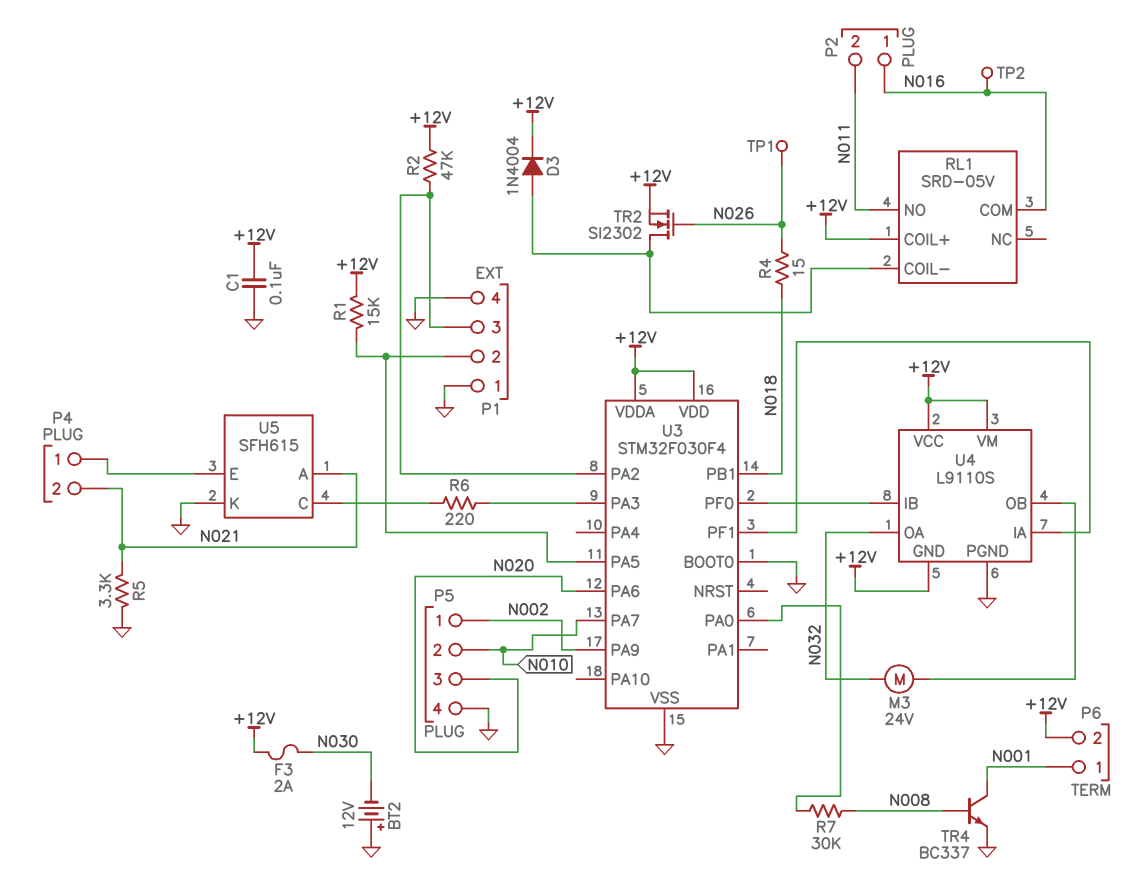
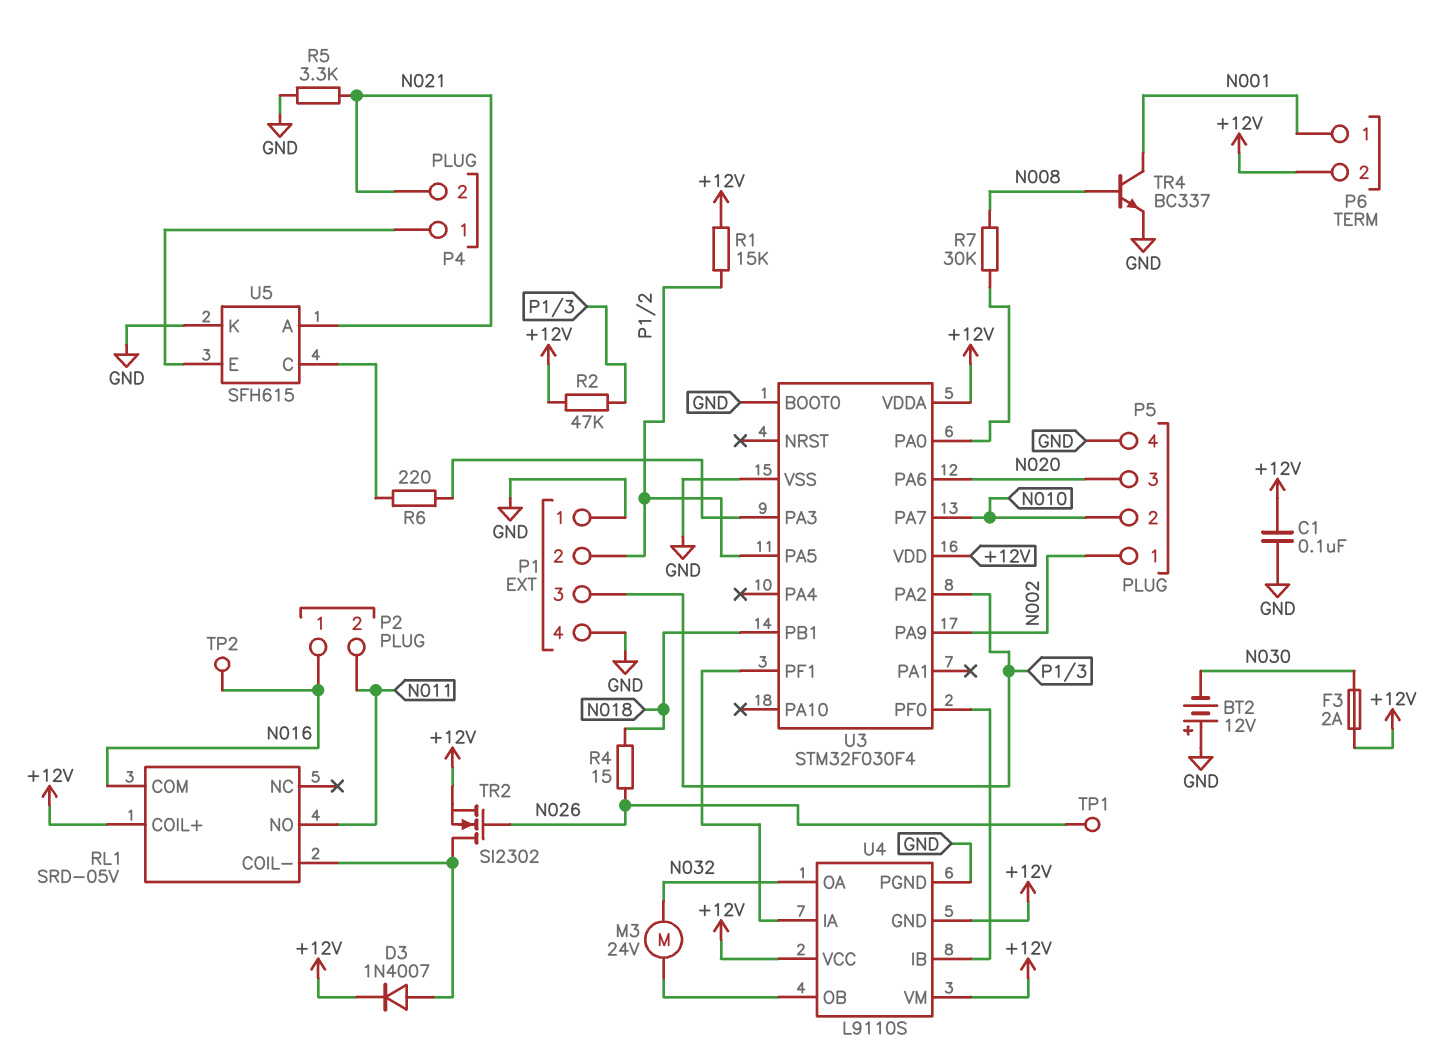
D3: diode 1N4004 (A RL1/COIL-, K +12V) -> diode 1N4007 (A RL1/COIL-, K +12V)

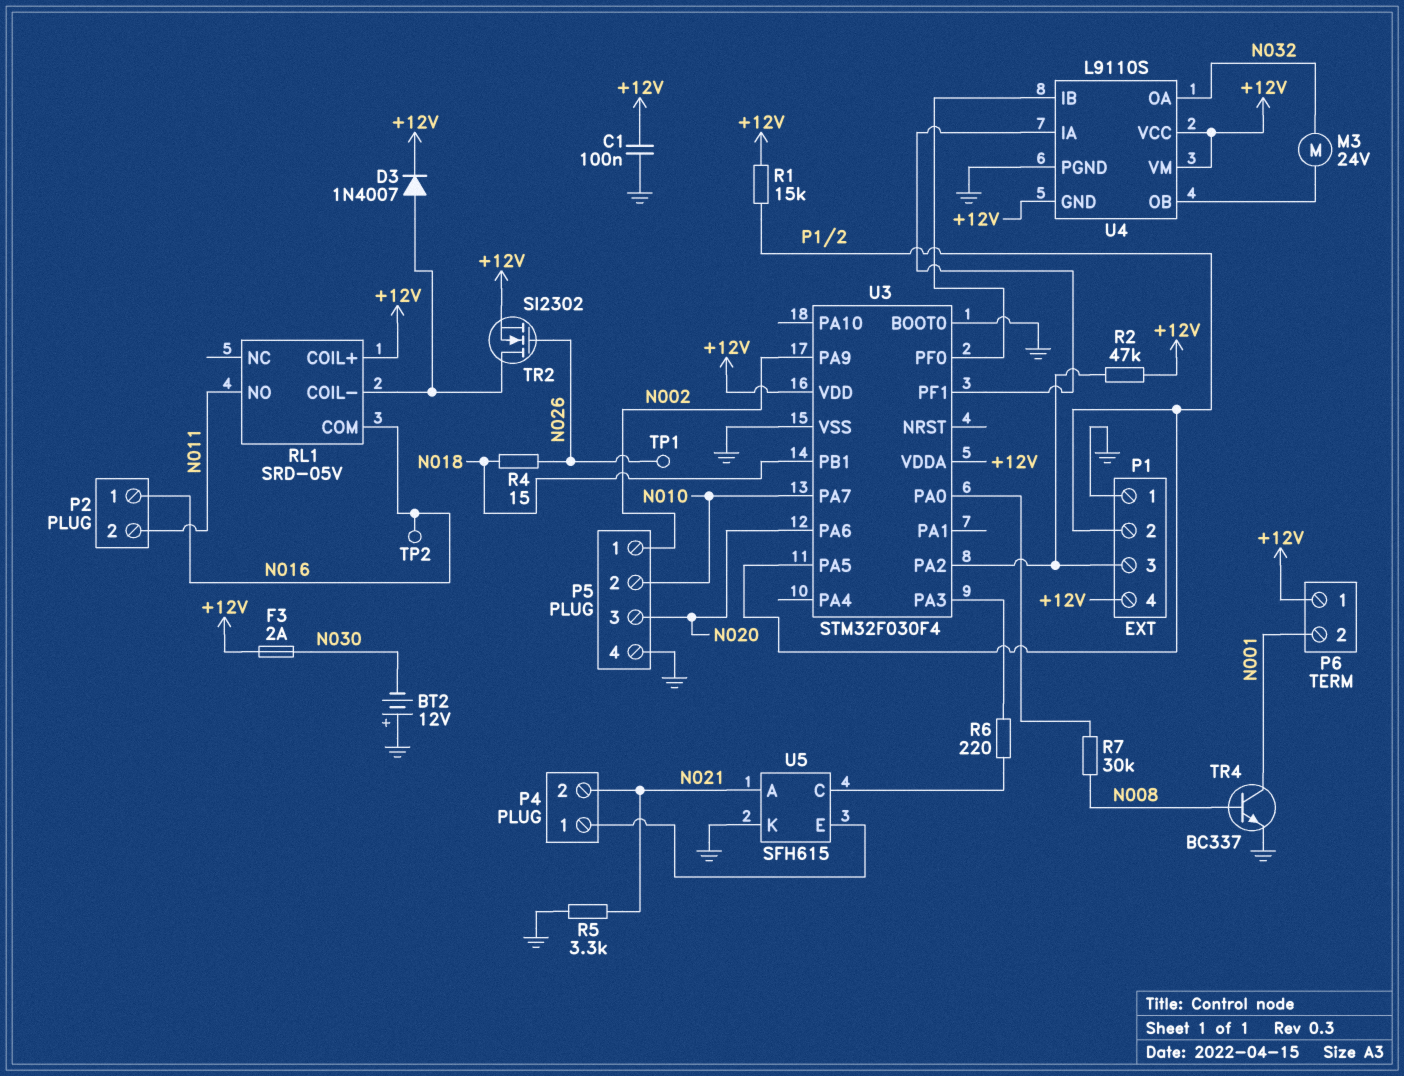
P1 pin 4: GND -> +12V
P6 pin 1: N001 -> +12V
P6 pin 2: +12V -> N001

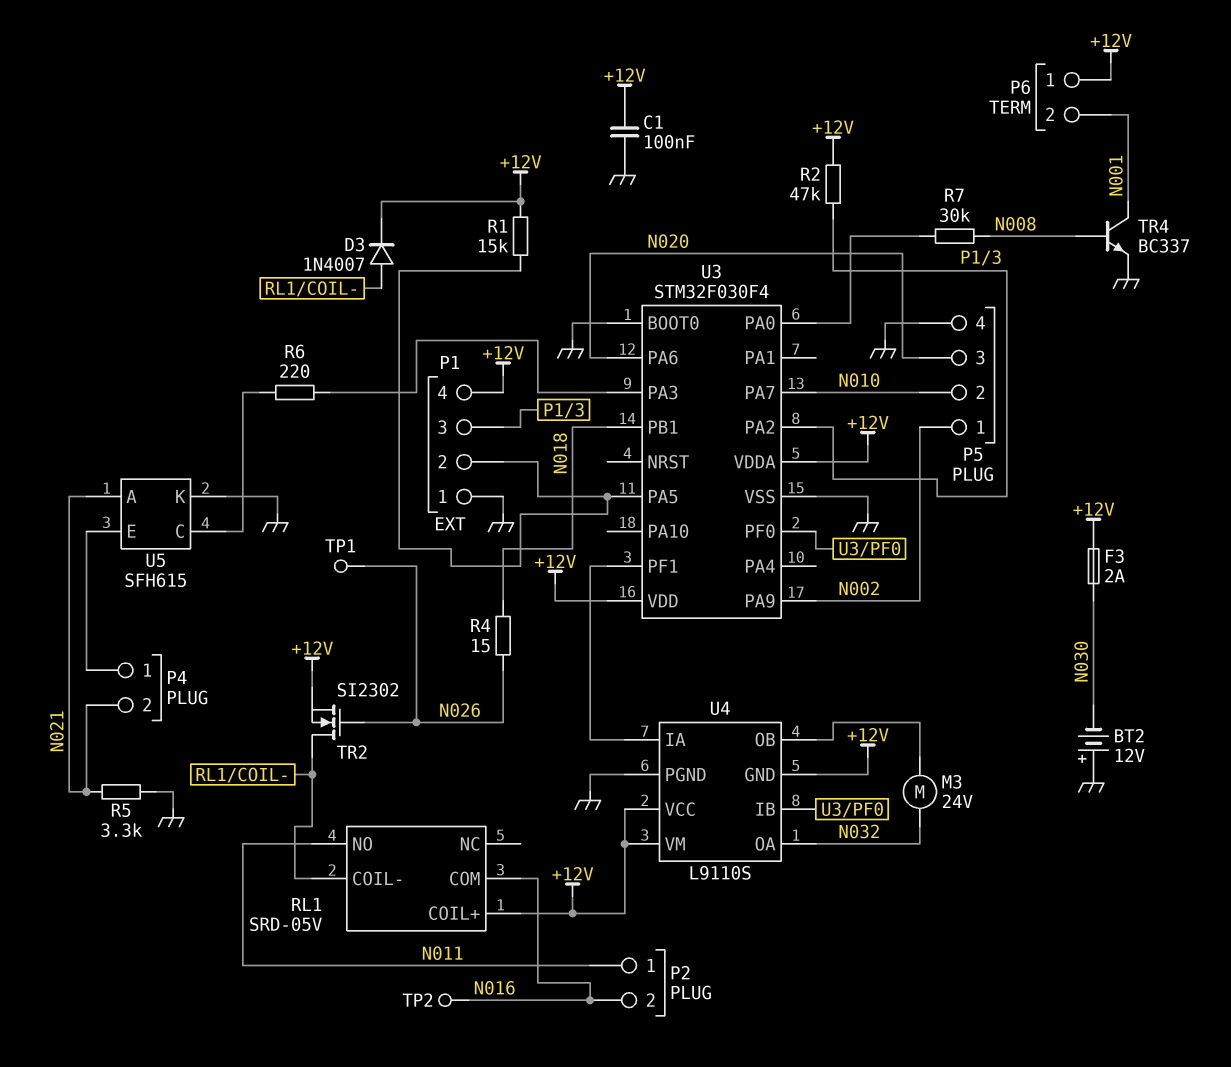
P2 pin 1: N016 -> N011
P2 pin 2: N011 -> N016

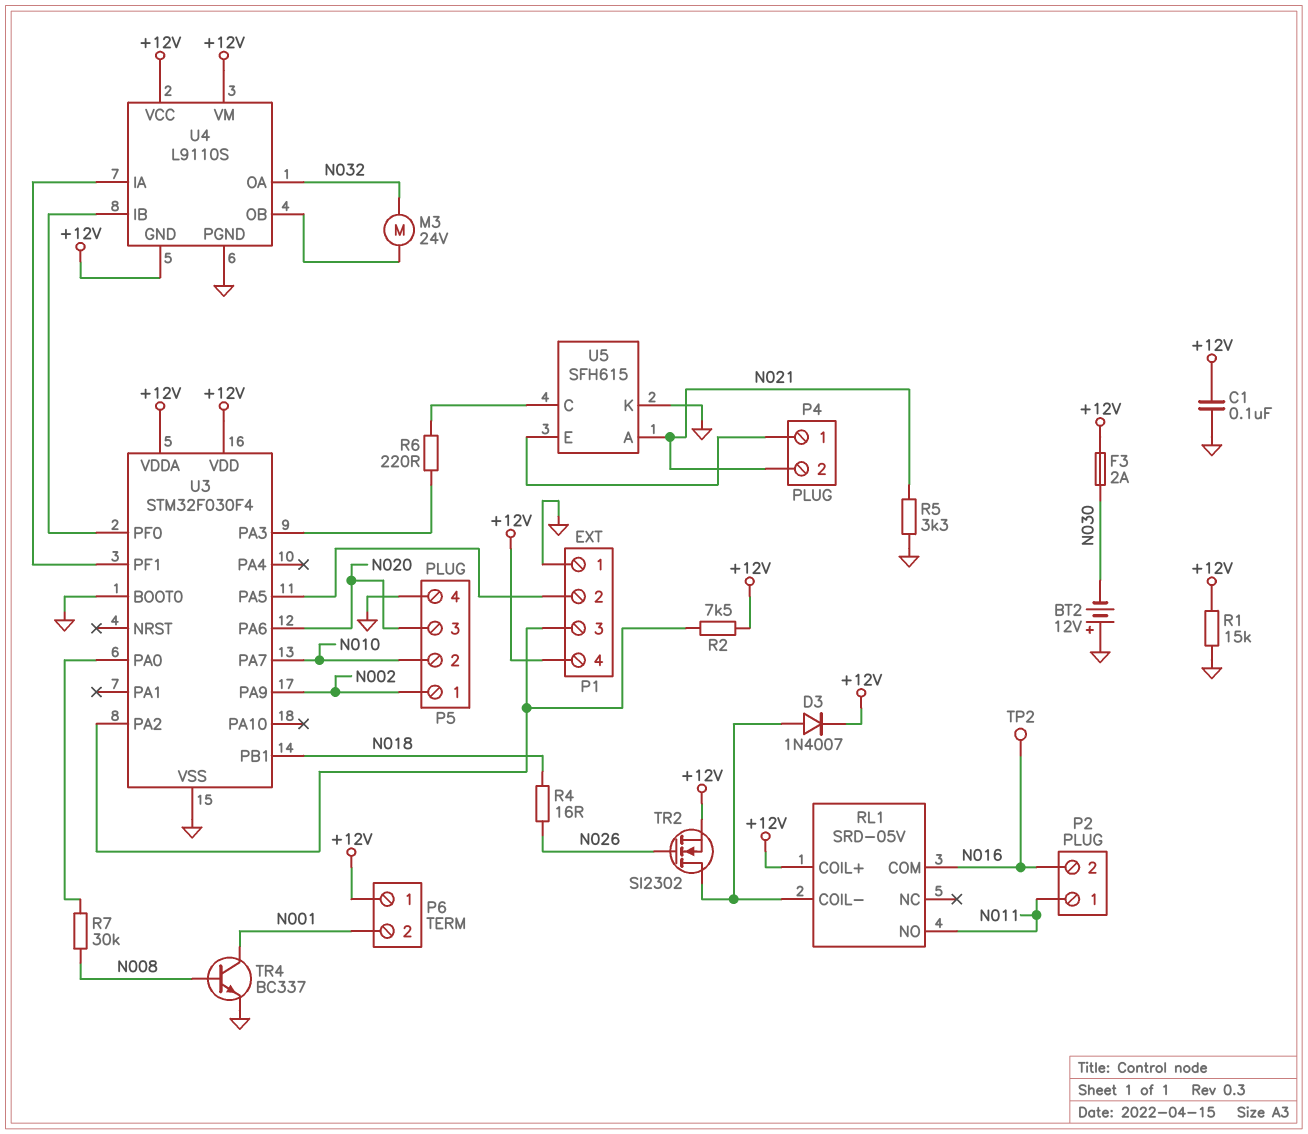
R1: 15k (+12V, P1/2) -> 15k (+12V, GND)
R2: 47k (+12V, P1/3) -> 7.5k (+12V, P1/3)
R4: 15 (N018, N026) -> 16 (N018, N026)
TP1: test point (N026) -> none

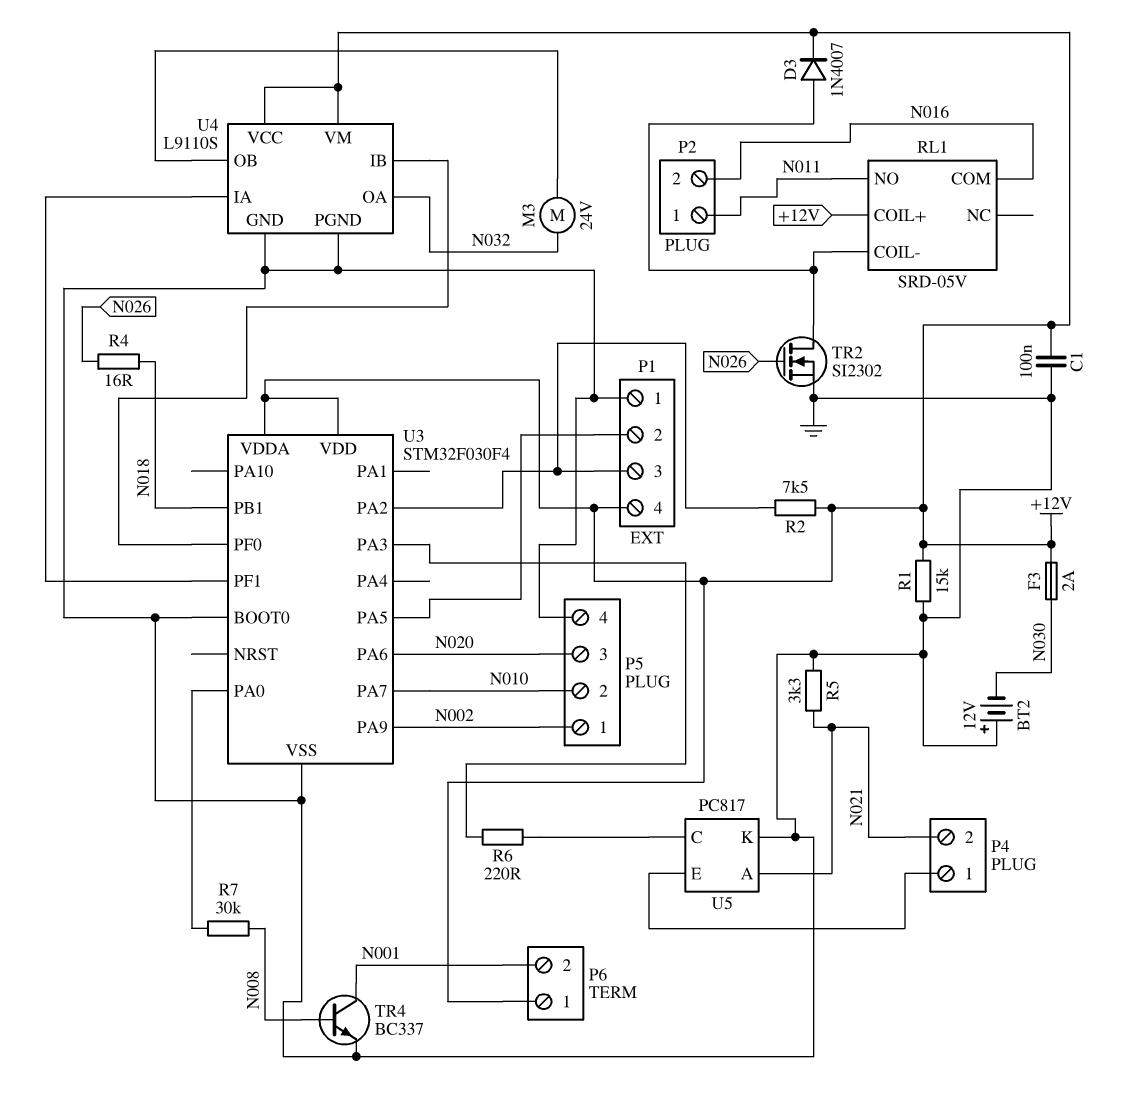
TP2: test point (N016) -> none
TR2: NMOS SI2302 (G N026, D RL1/COIL-, S +12V) -> NMOS SI2302 (G N026, D RL1/COIL-, S GND)
U4 pin GND: +12V -> GND
U5: SFH615 -> PC817

